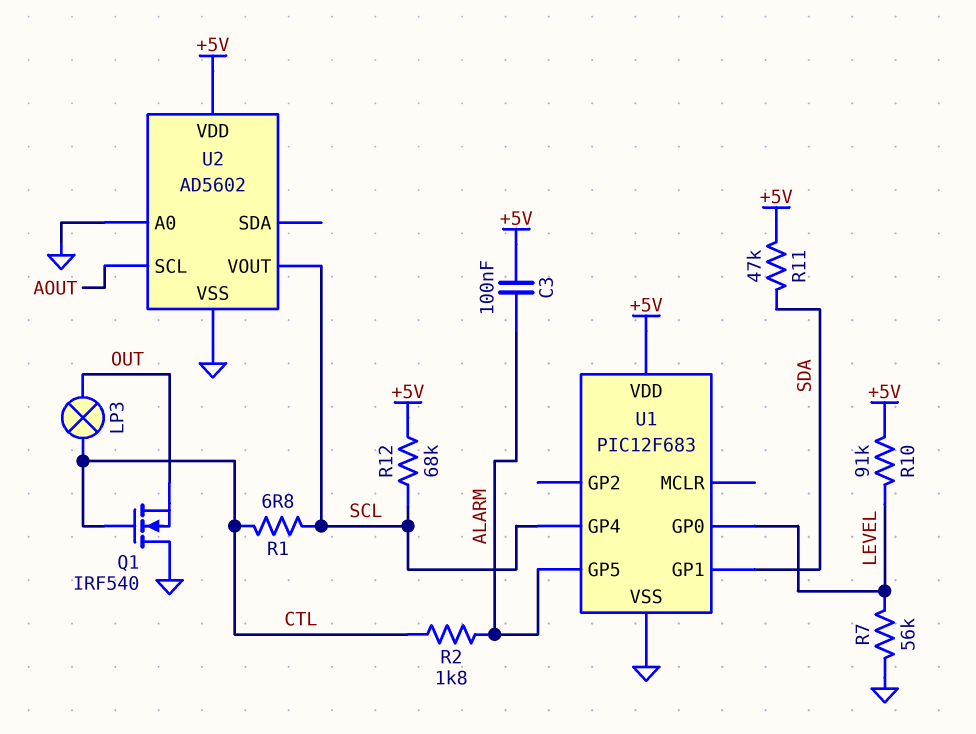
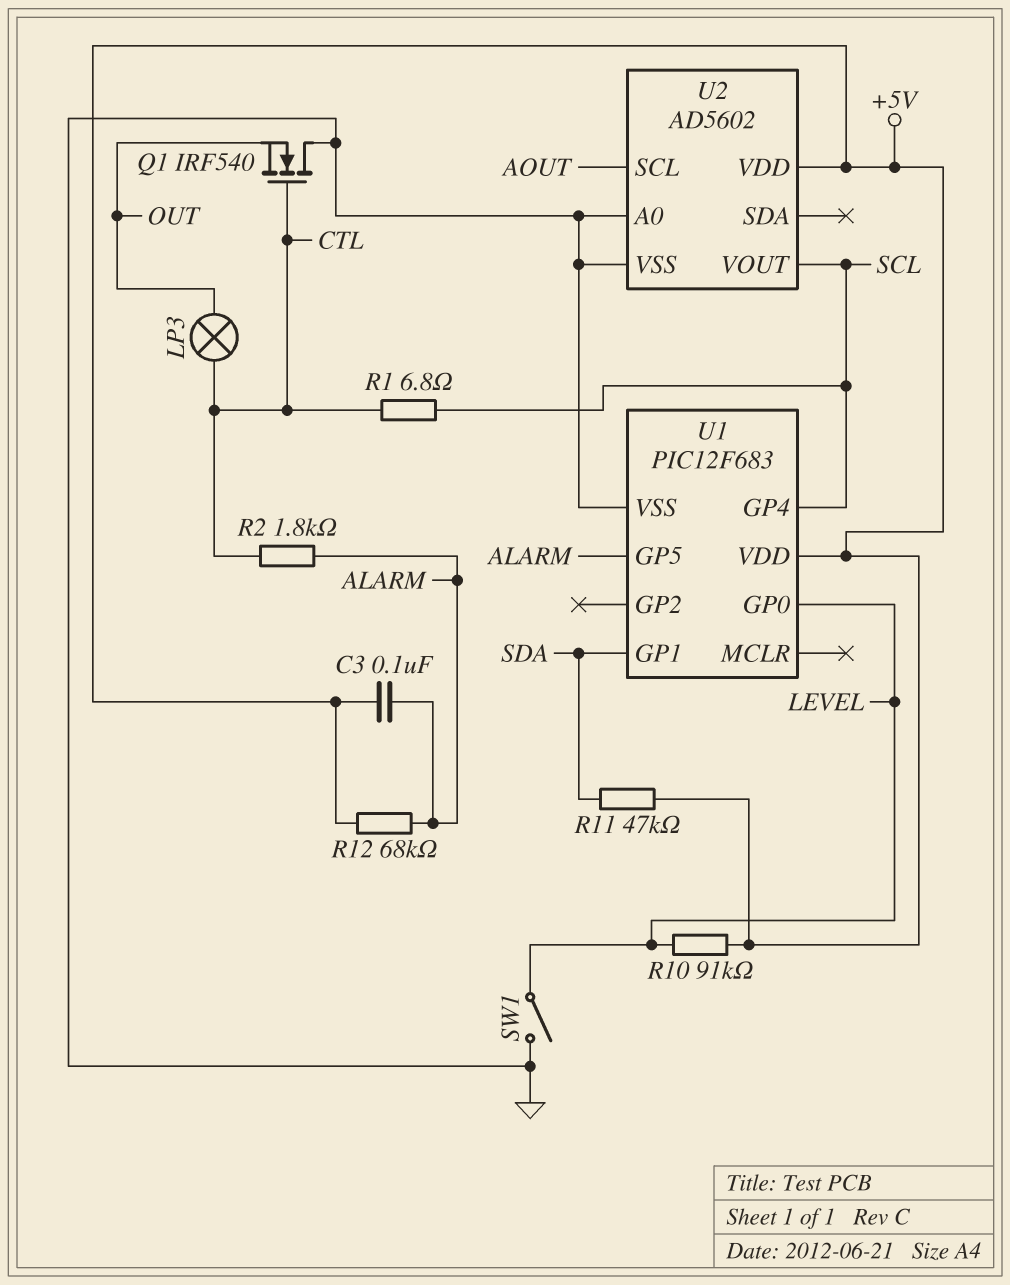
R7: 56k (GND, LEVEL) -> none
R12: 68k (+5V, SCL) -> 68k (+5V, ALARM)
SW1: none -> switch (GND, LEVEL)

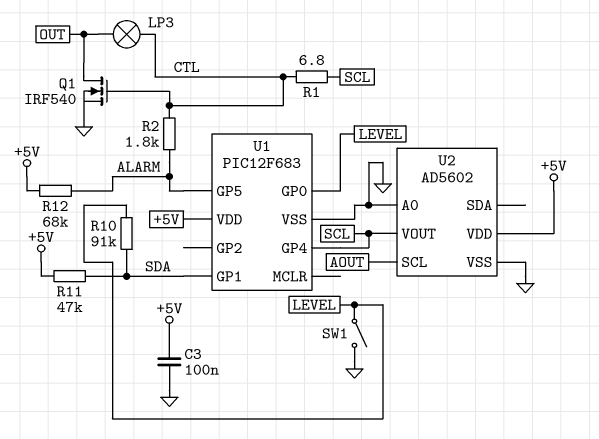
C3: 100nF (+5V, ALARM) -> 100nF (+5V, GND)
Q1: NMOS IRF540 (G CTL, D GND, S OUT) -> NMOS IRF540 (G CTL, D OUT, S GND)
R10: 91k (+5V, LEVEL) -> 91k (LEVEL, SDA)

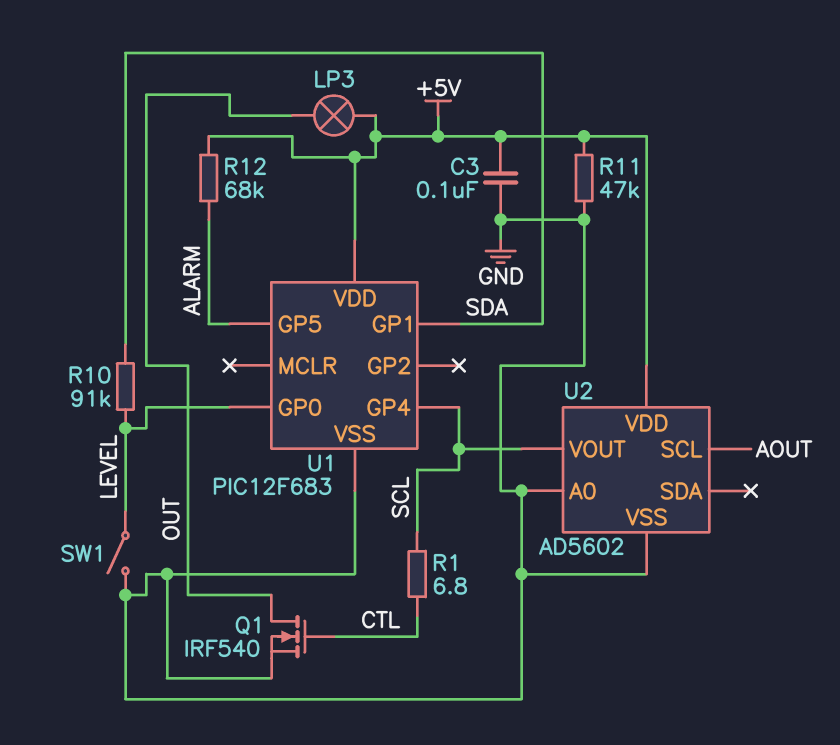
LP3: lamp (CTL, OUT) -> lamp (+5V, OUT)
R2: 1.8k (ALARM, CTL) -> none
R11: 47k (+5V, SDA) -> 47k (+5V, GND)

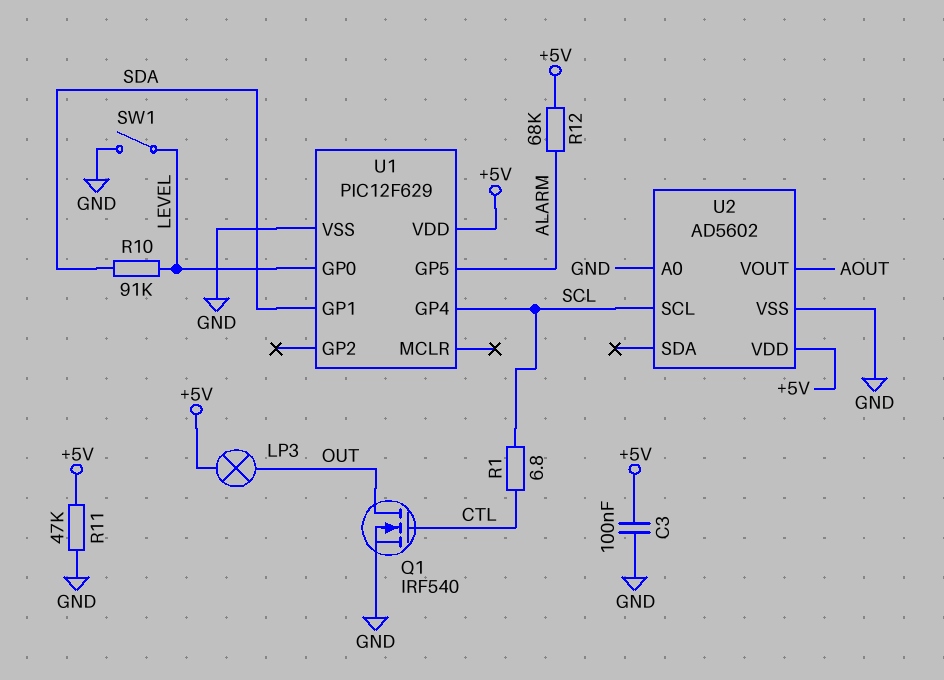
U1: PIC12F683 -> PIC12F629
U2 pin SCL: AOUT -> SCL
U2 pin VOUT: SCL -> AOUT

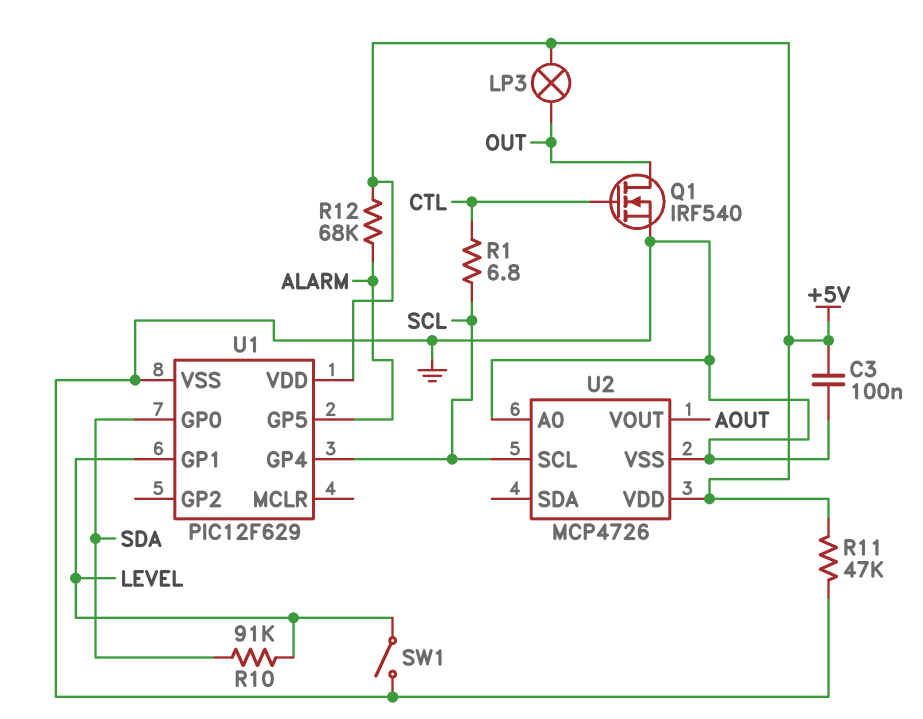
U1 pin GP0: LEVEL -> SDA
U1 pin GP1: SDA -> LEVEL
U2: AD5602 -> MCP4726

